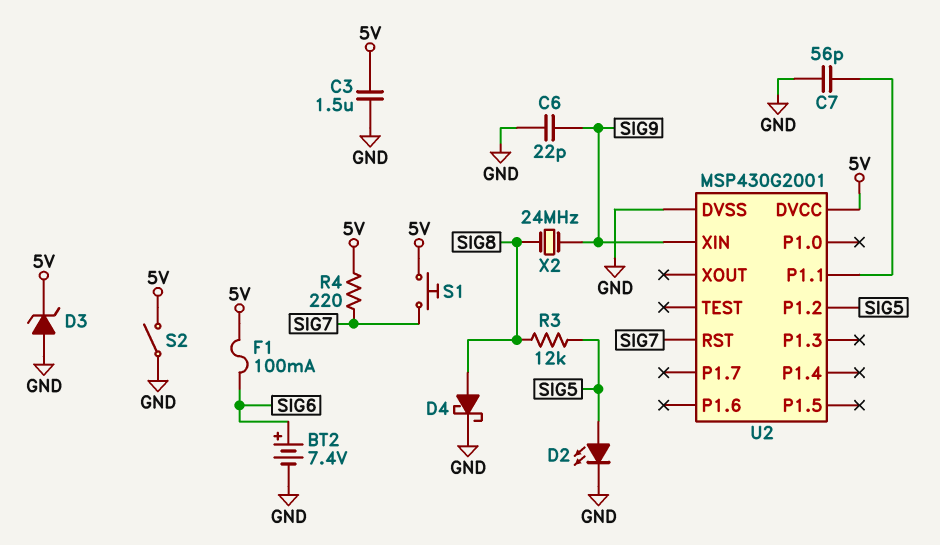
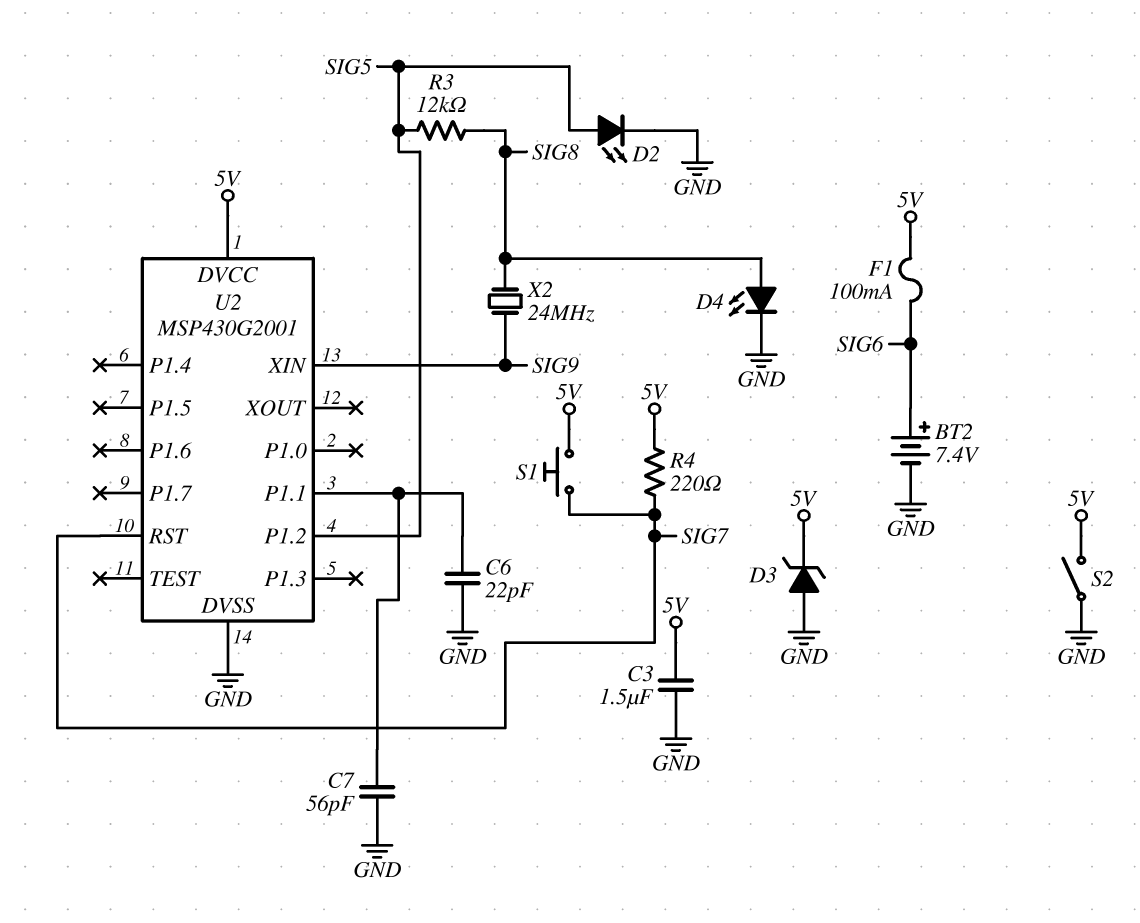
C6: 22pF (GND, SIG9) -> 22pF (GND, U2/P1.1)
D4: schottky (A SIG8, K GND) -> LED (A SIG8, K GND)

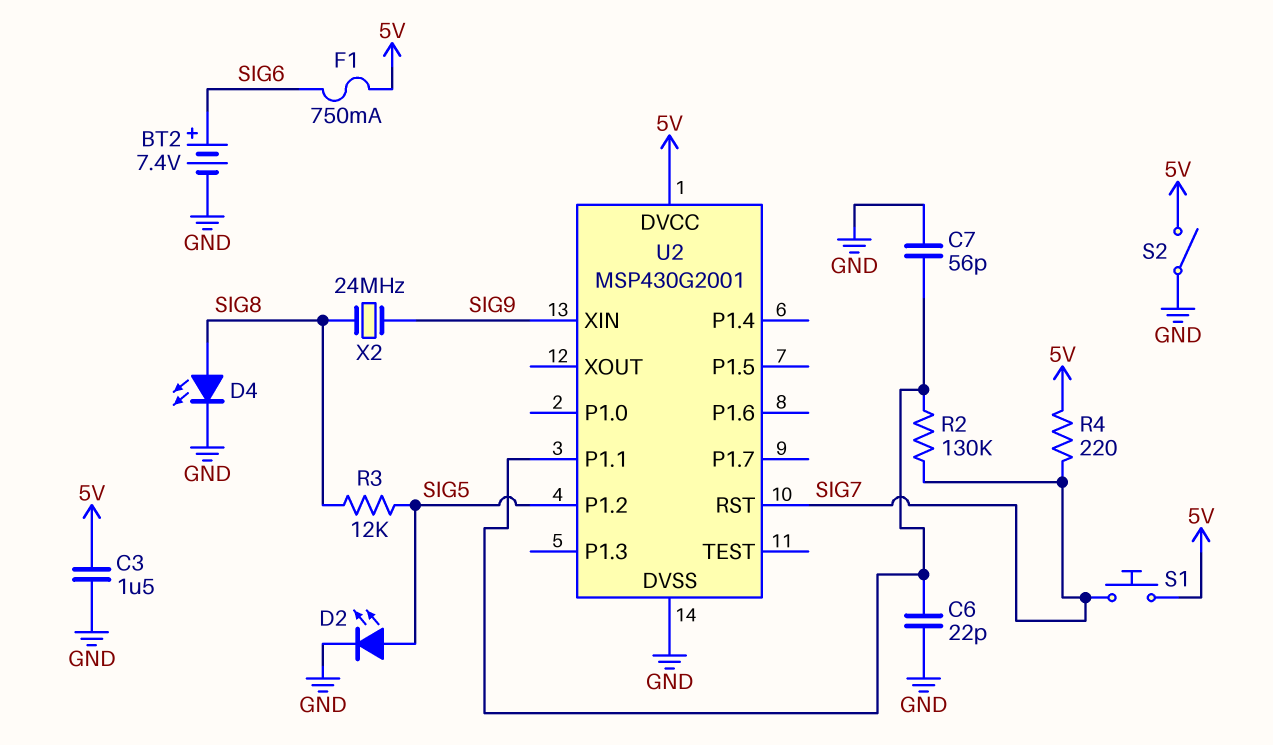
D3: zener (A GND, K 5V) -> none
F1: 100mA (5V, SIG6) -> 750mA (5V, SIG6)
R2: none -> 130k (SIG7, U2/P1.1)

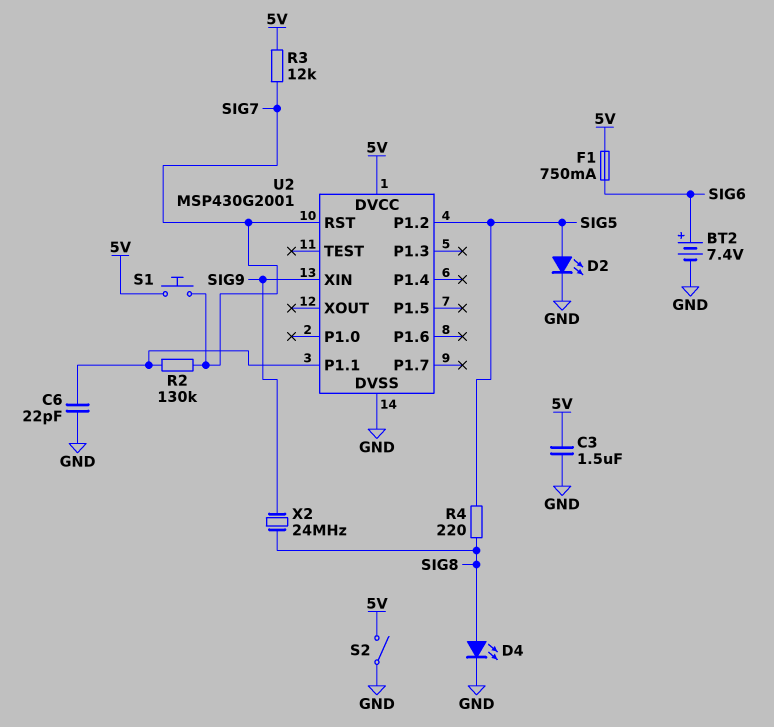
C7: 56pF (GND, U2/P1.1) -> none
R3: 12k (SIG5, SIG8) -> 12k (5V, SIG7)
R4: 220 (5V, SIG7) -> 220 (SIG5, SIG8)

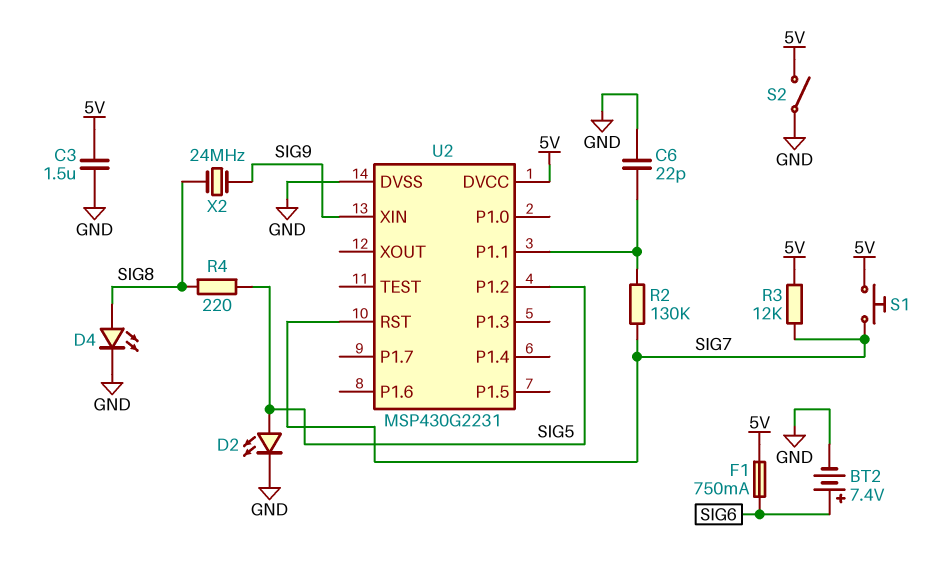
U2: MSP430G2001 -> MSP430G2231

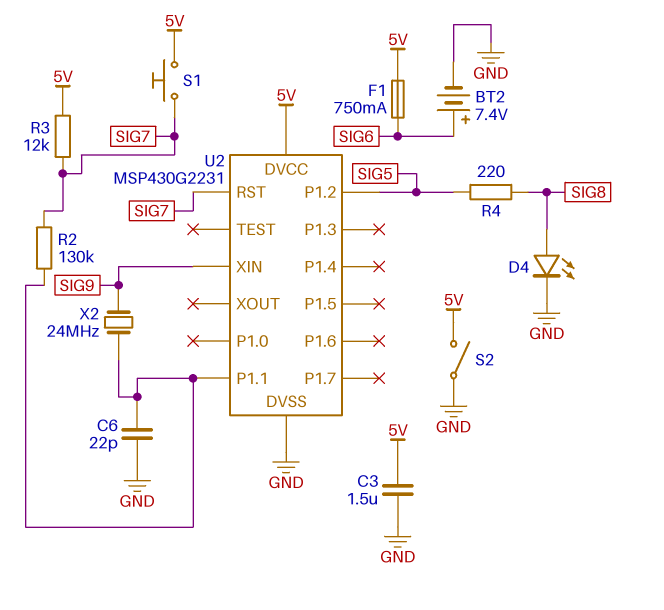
D2: LED (A SIG5, K GND) -> none
X2: 24MHz (SIG8, SIG9) -> 24MHz (SIG9, U2/P1.1)

